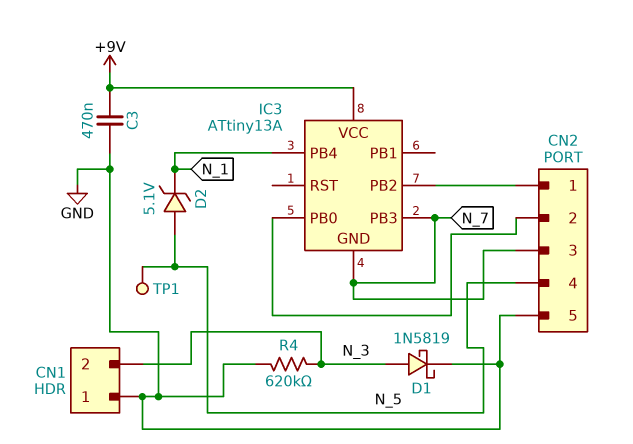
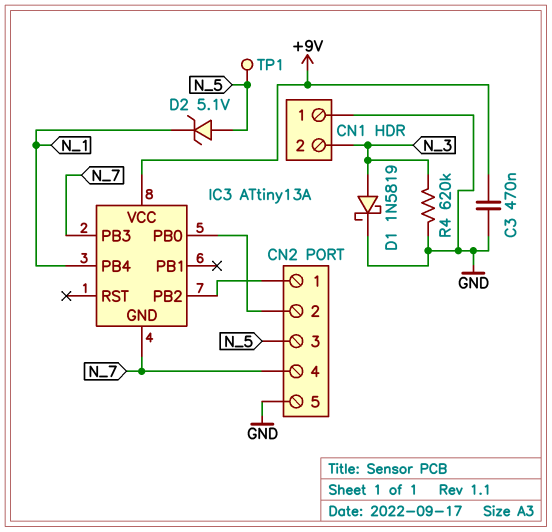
CN2 pin 3: N_7 -> N_5
CN2 pin 4: N_5 -> N_7

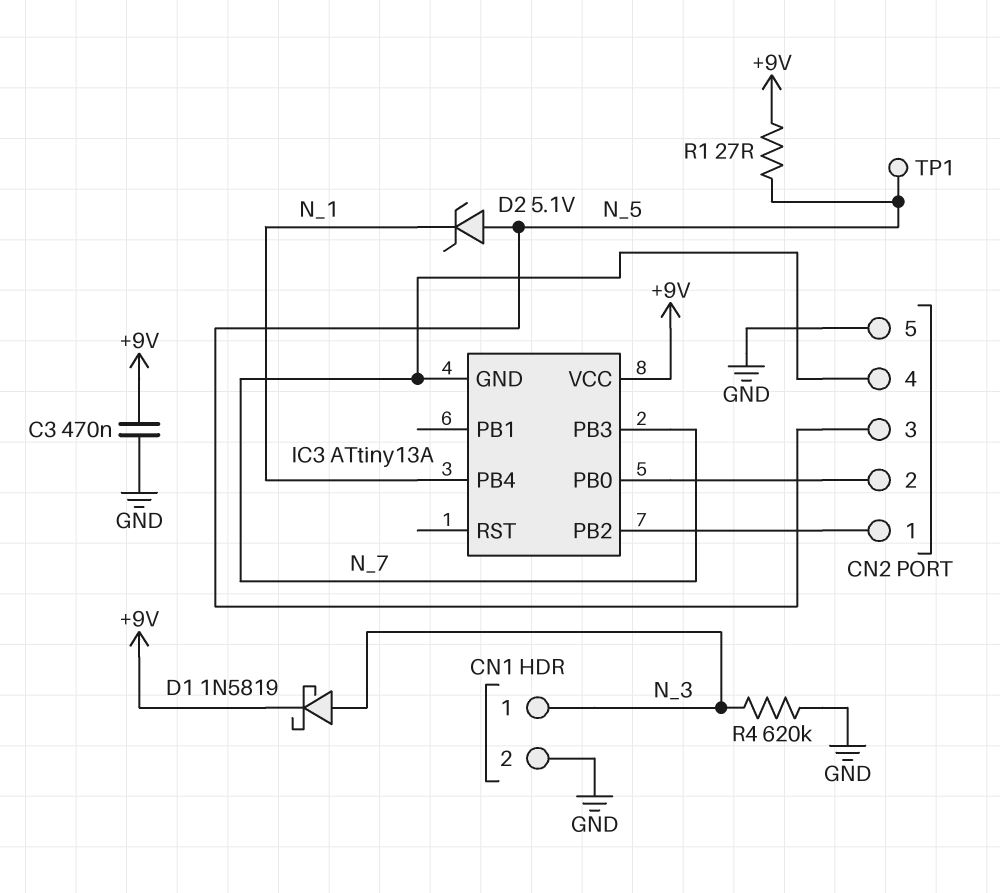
CN1 pin 1: GND -> N_3
CN1 pin 2: N_3 -> GND
D1: schottky 1N5819 (A N_3, K GND) -> schottky 1N5819 (A N_3, K +9V)
R1: none -> 27 (+9V, N_5)

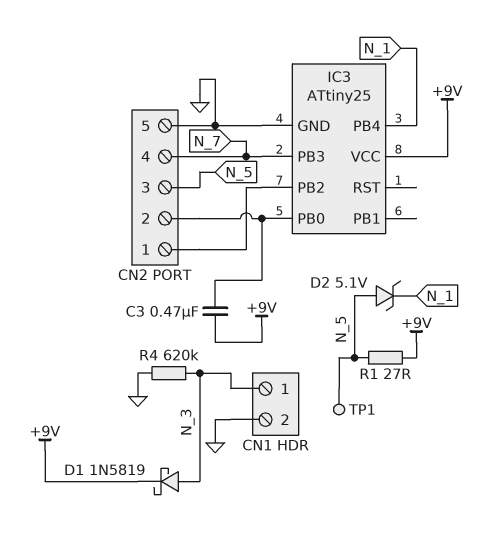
C3: 470nF (+9V, GND) -> 470nF (+9V, CN2/2)
IC3: ATtiny13A -> ATtiny25
IC3 pin GND: N_7 -> GND

